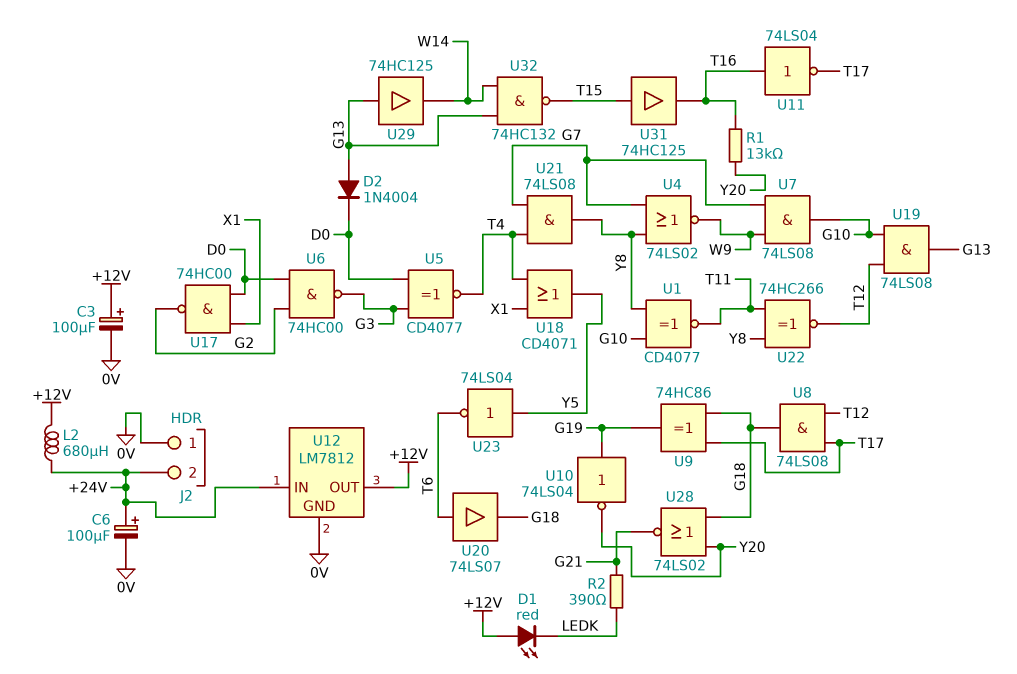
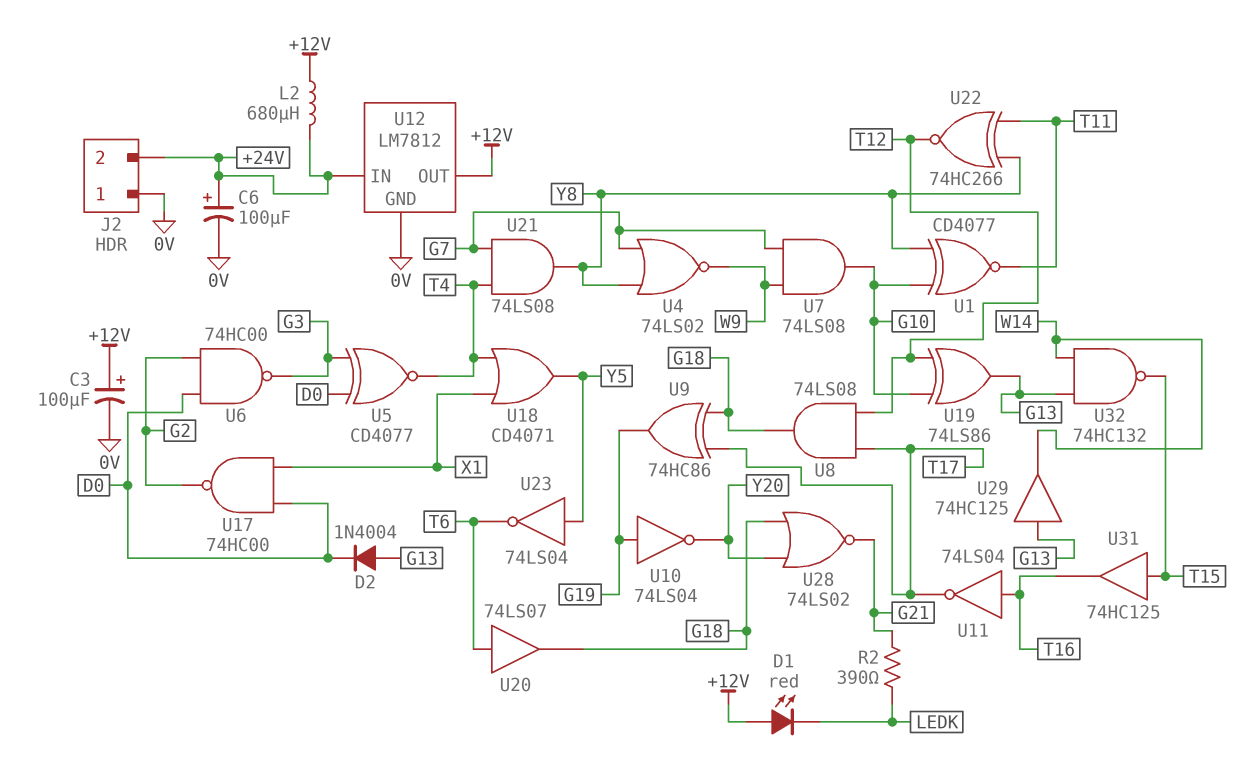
R1: 13k (T16, Y20) -> none
U19: AND 74LS08 (in G10, in T12, out G13) -> XOR 74LS86 (in G10, in T12, out G13)

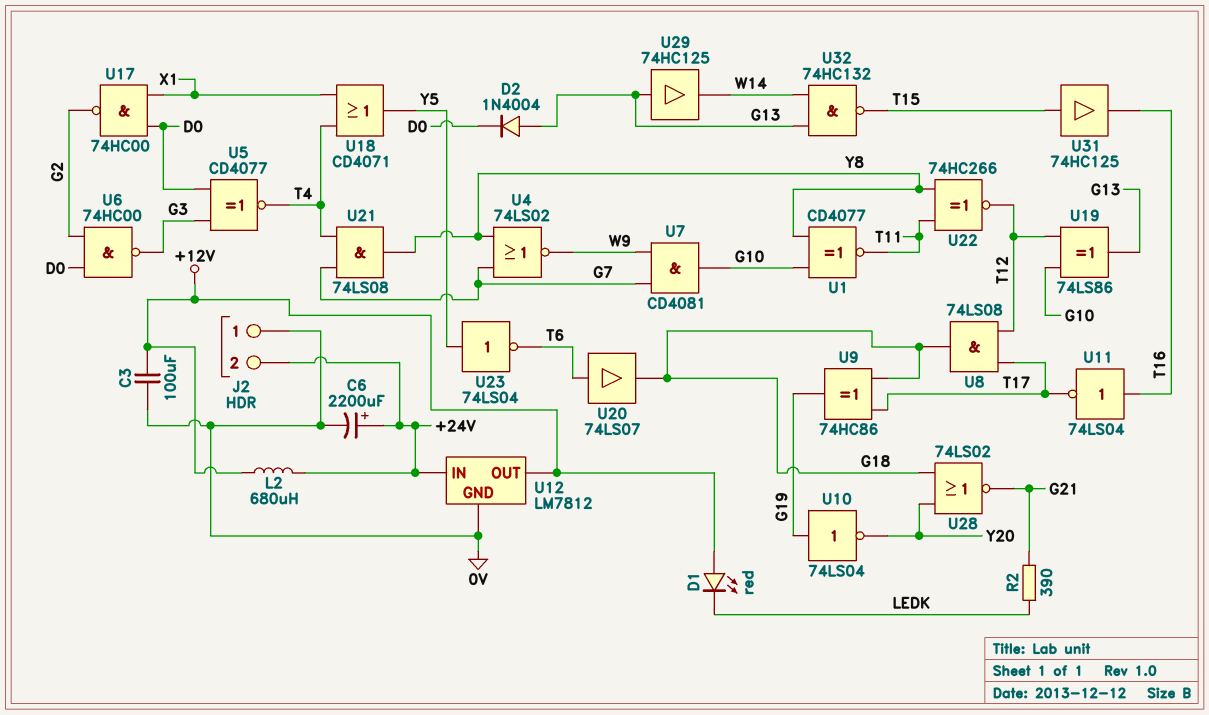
C3: 100uF (plus +12V, minus 0V) -> 100uF (+12V, 0V)
C6: 100uF (plus +24V, minus 0V) -> 2200uF (plus +24V, minus 0V)
U7: AND 74LS08 (in G7, in W9, out G10) -> AND CD4081 (in G7, in W9, out G10)

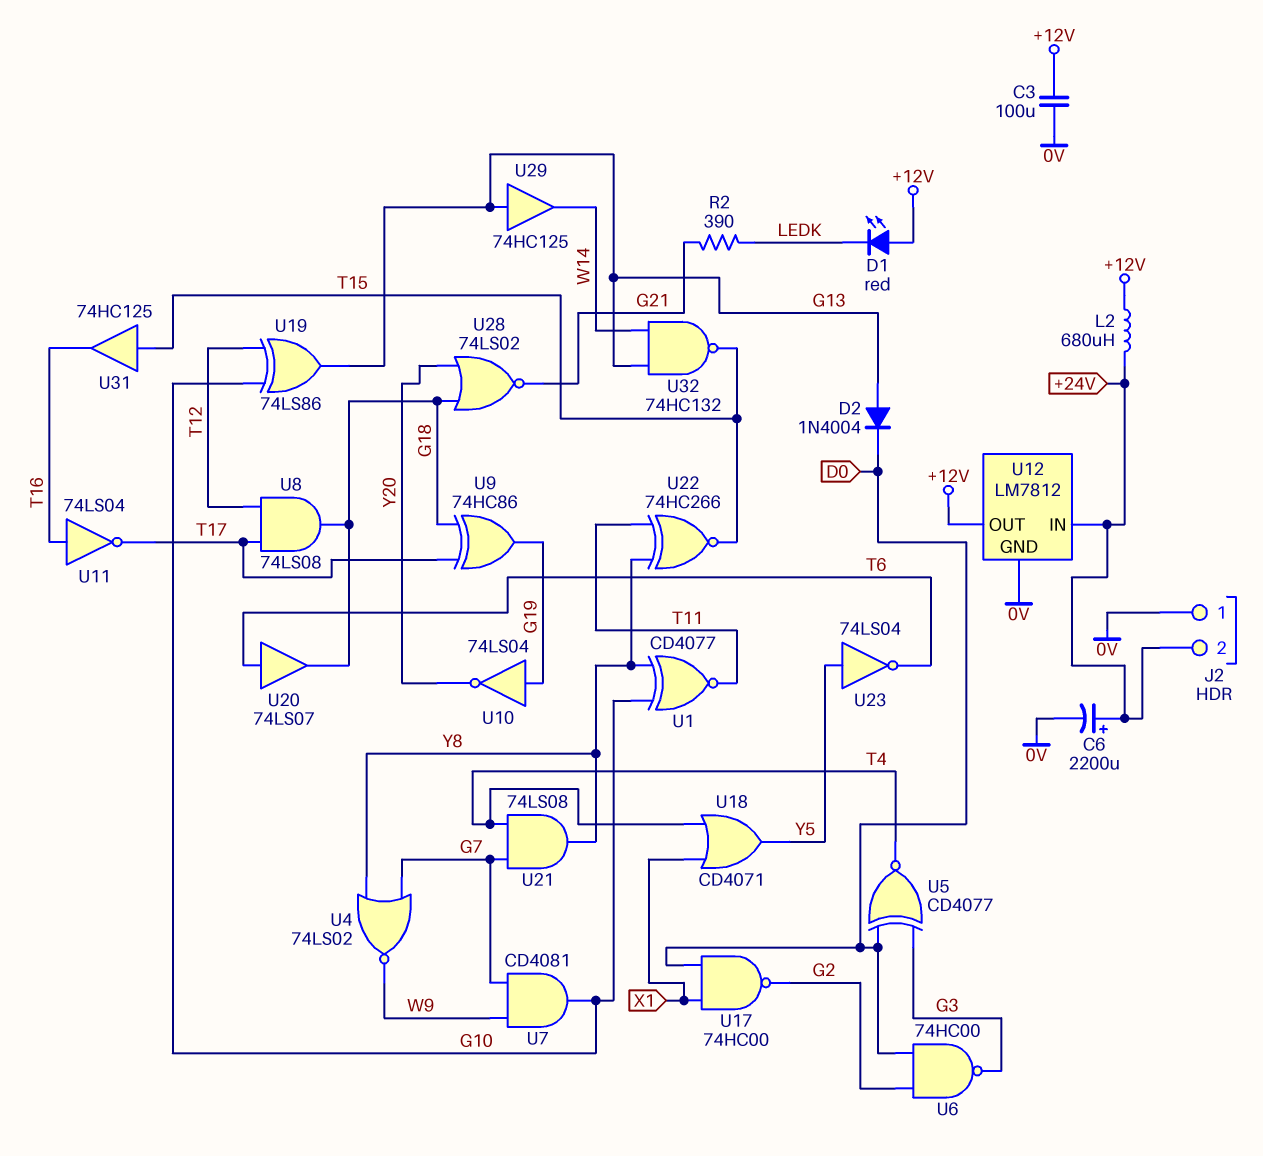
U22: XNOR 74HC266 (in T11, in Y8, out T12) -> XNOR 74HC266 (in T11, in Y8, out T15)

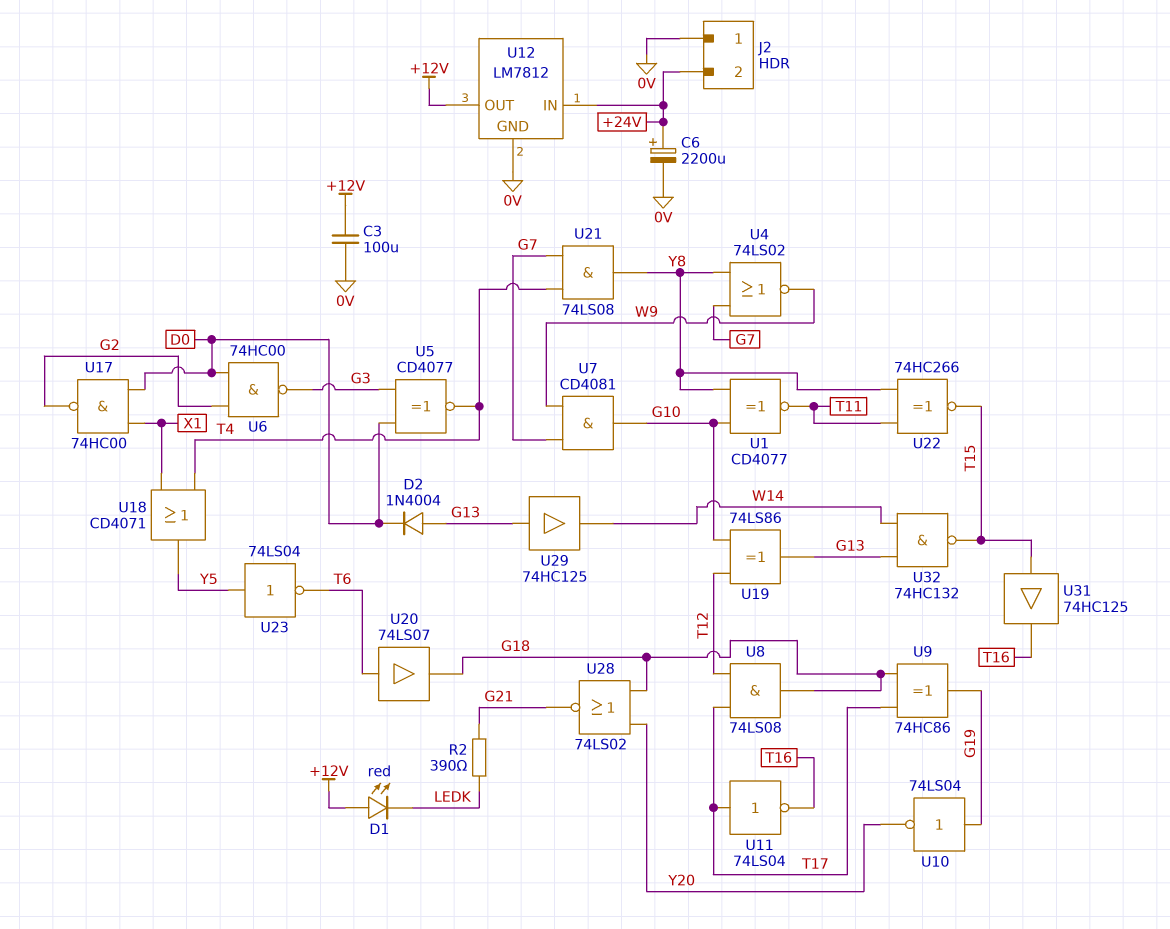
L2: 680uH (+12V, +24V) -> none
U11: NOT 74LS04 (in T16, out T17) -> NOT 74LS04 (in T17, out T16)

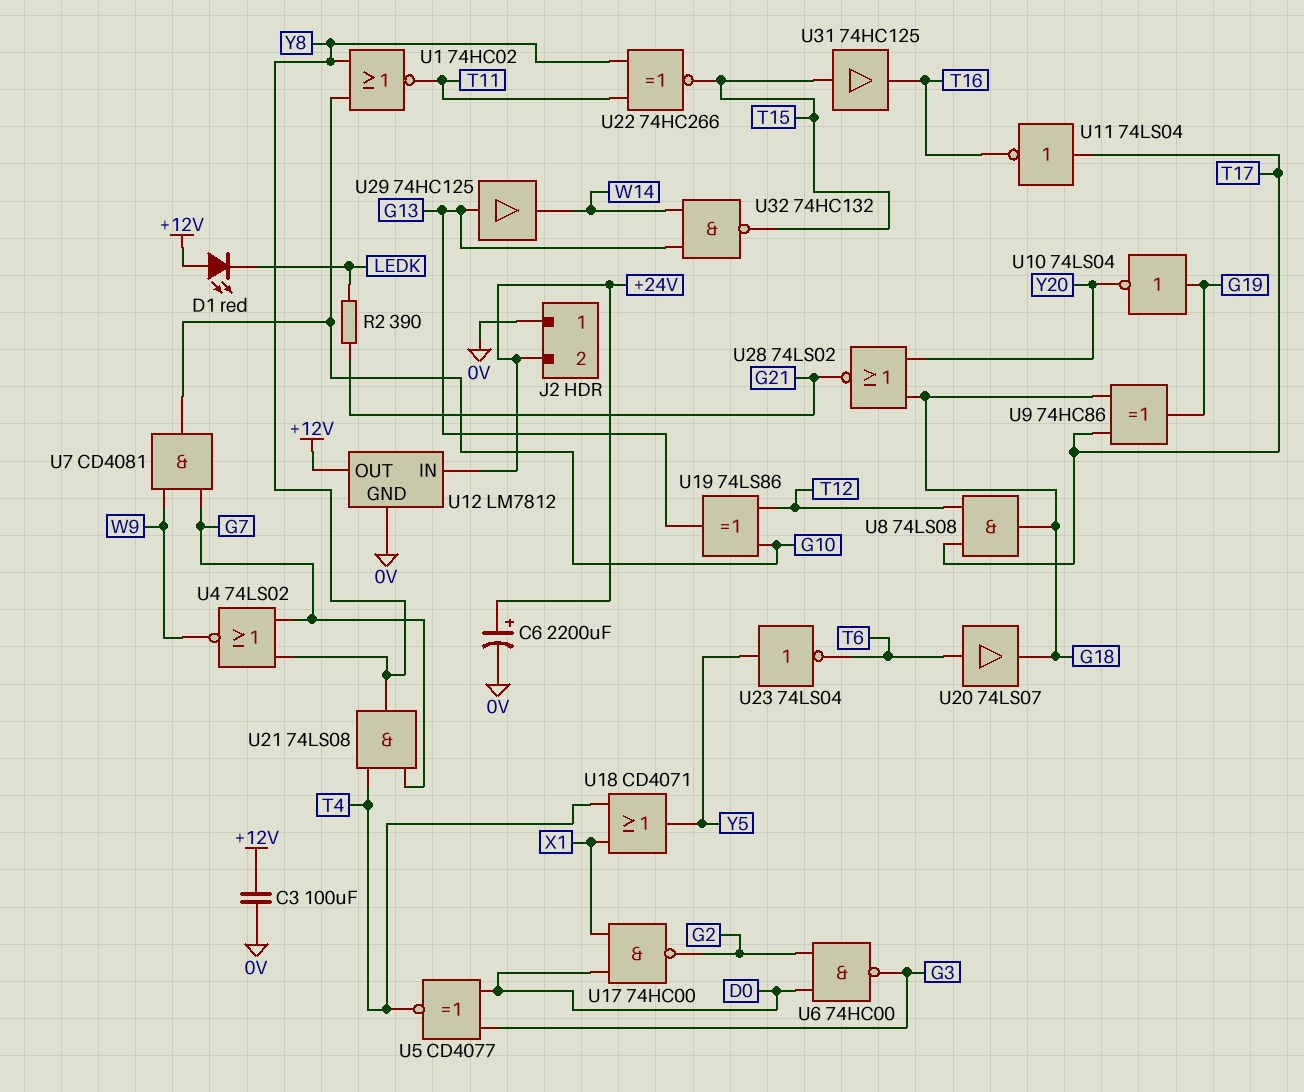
D2: diode 1N4004 (A G13, K D0) -> none
U1: XNOR CD4077 (in G10, in Y8, out T11) -> NOR 74HC02 (in G10, in Y8, out T11)

